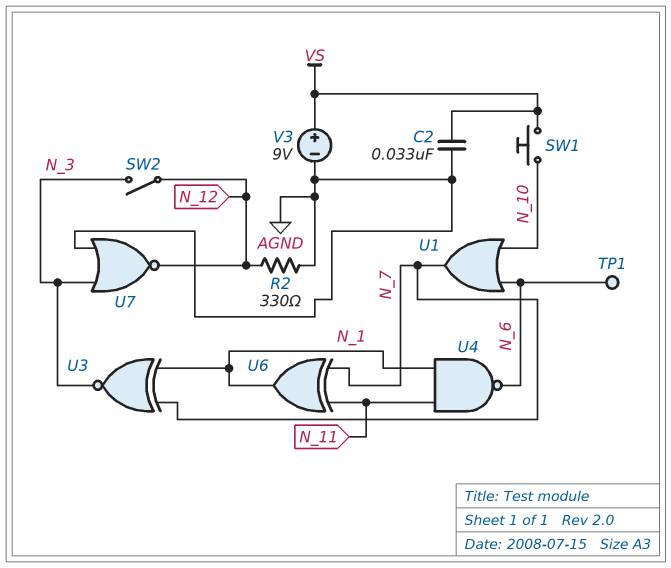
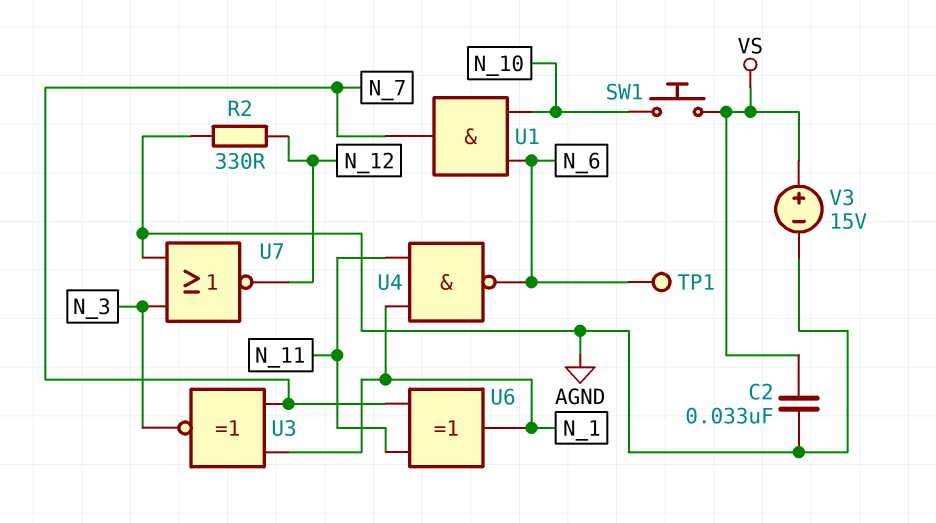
SW2: switch (N_3, N_12) -> none
U1: OR (in N_6, in N_10, out N_7) -> AND (in N_6, in N_10, out N_7)
V3: 9V (plus VS, minus AGND) -> 15V (plus VS, minus AGND)

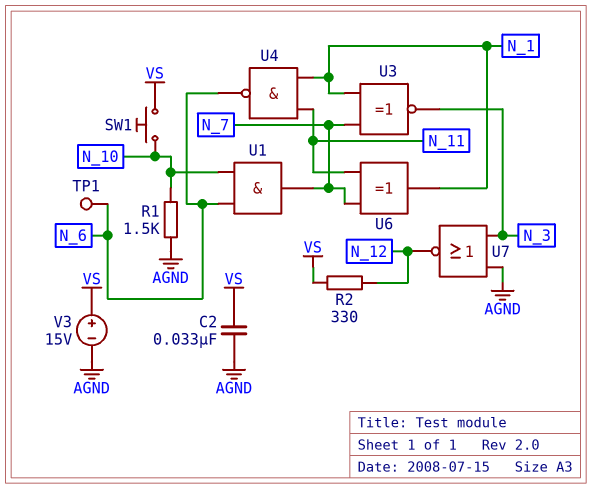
R1: none -> 1.5k (AGND, N_10)
R2: 330 (AGND, N_12) -> 330 (N_12, VS)

